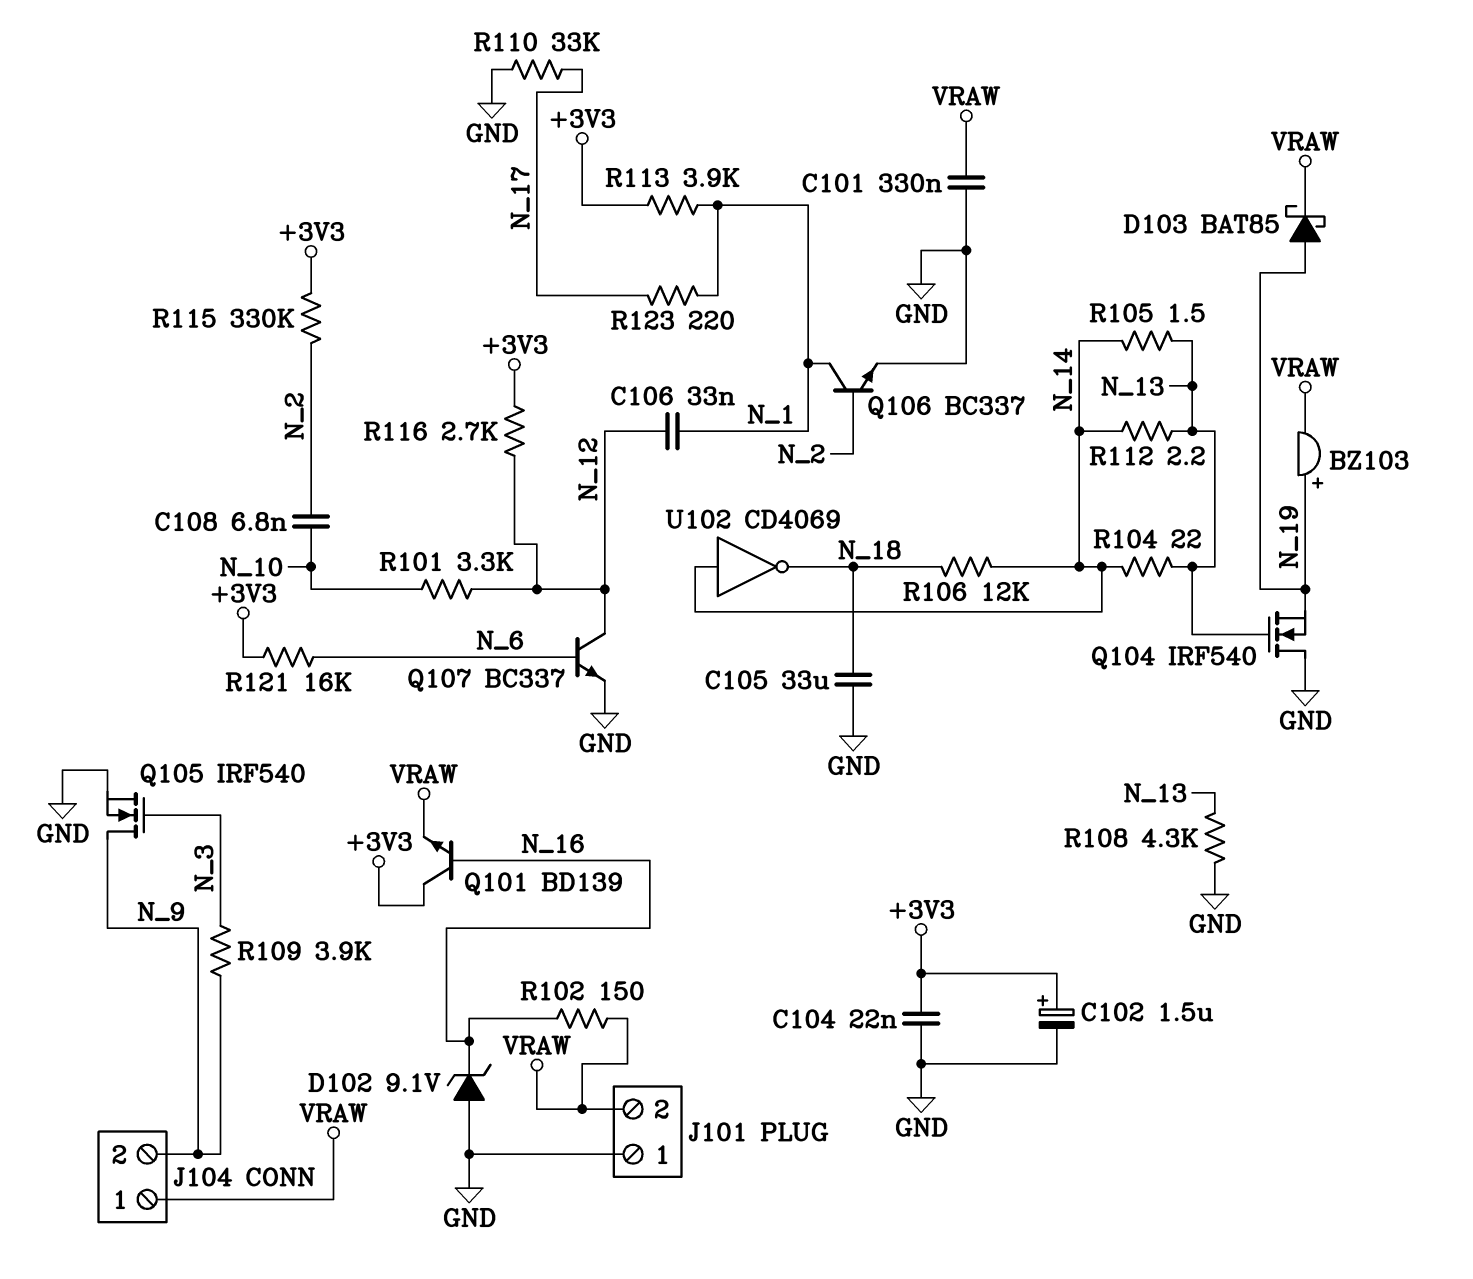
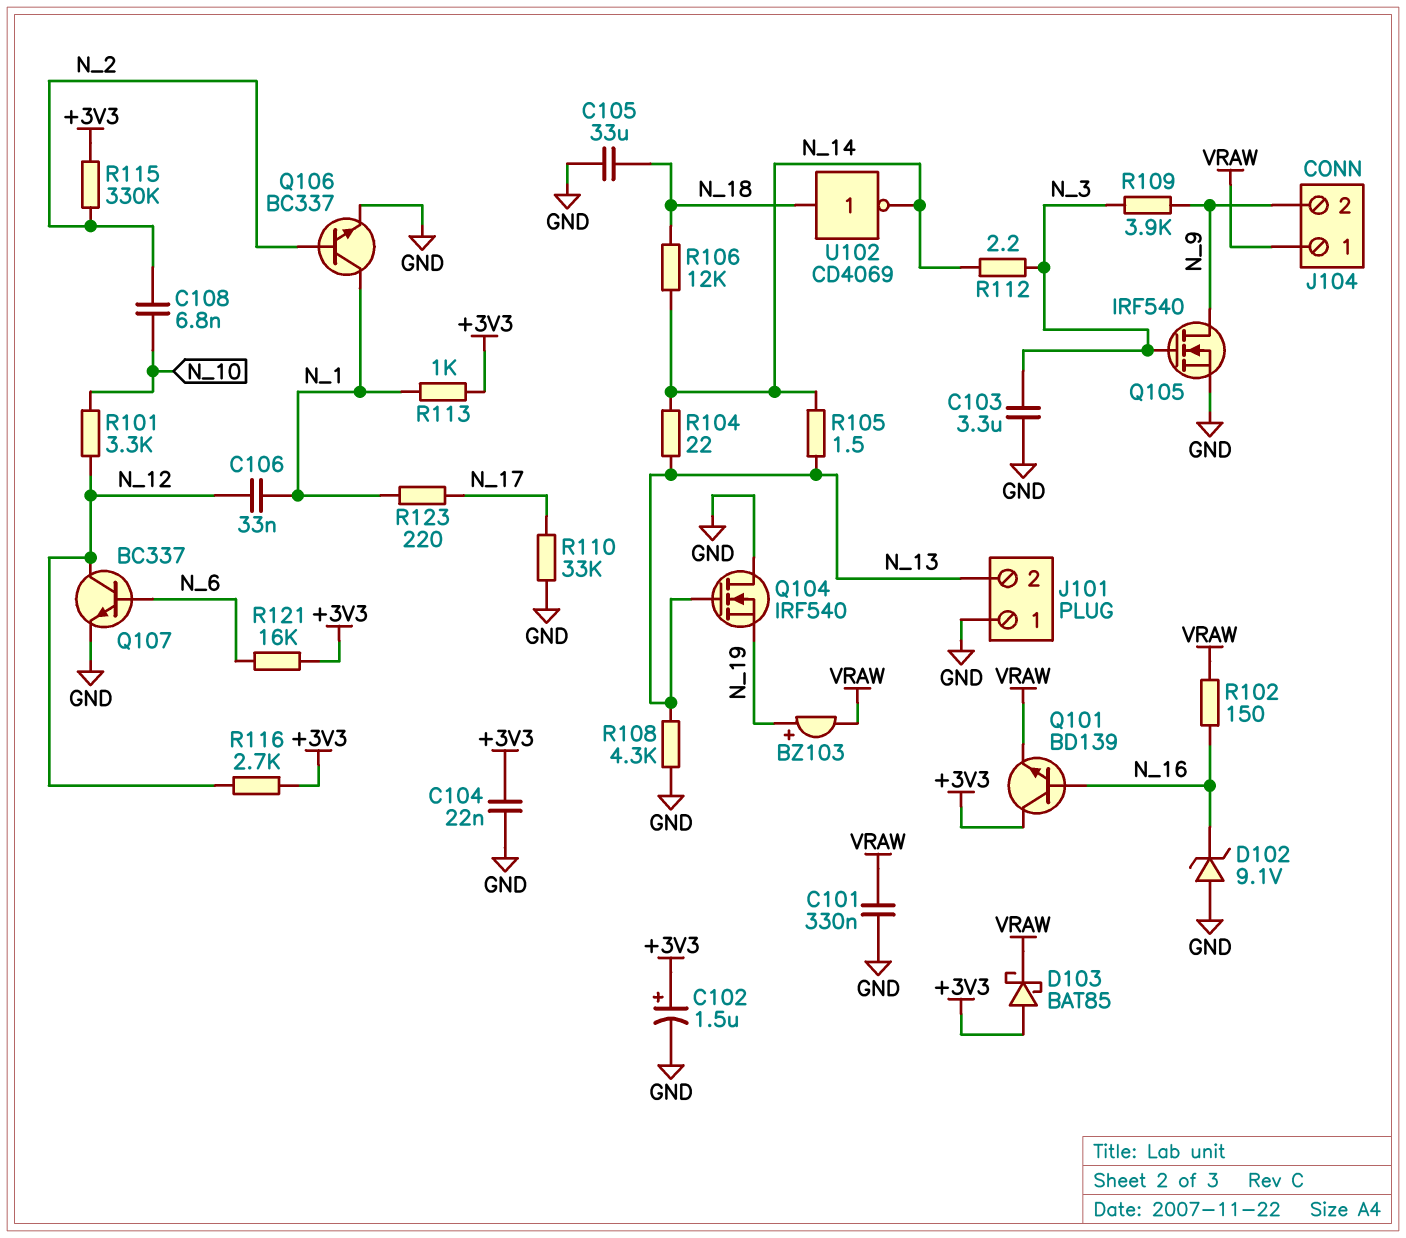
C103: none -> 3.3uF (GND, N_3)
D103: schottky BAT85 (A N_19, K VRAW) -> schottky BAT85 (A +3V3, K VRAW)
J101 pin 2: VRAW -> N_13
R112: 2.2 (N_13, N_14) -> 2.2 (N_3, N_14)
R113: 3.9k (+3V3, N_1) -> 1k (+3V3, N_1)
U102: NOT CD4069 (in N_14, out N_18) -> NOT CD4069 (in N_18, out N_14)

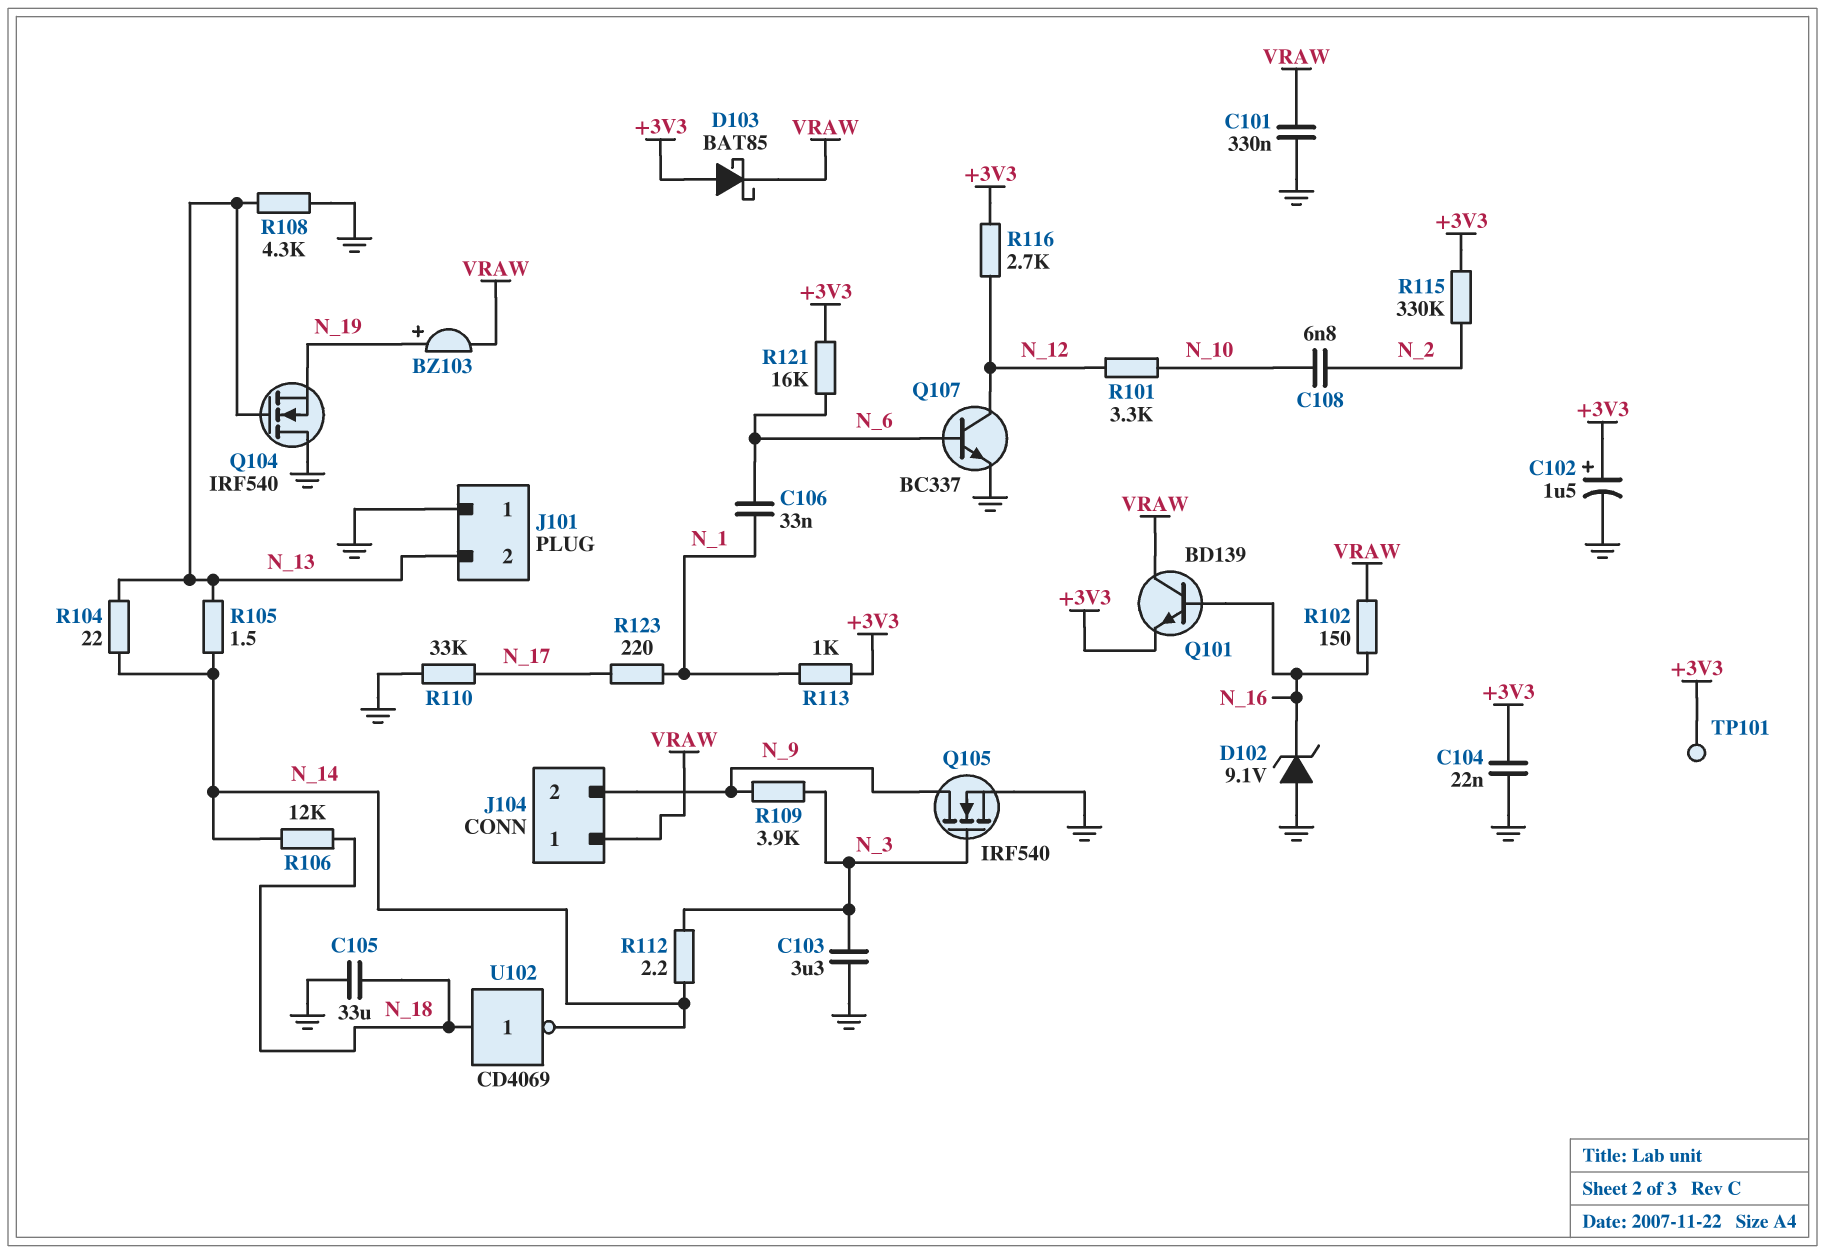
C106: 33nF (N_1, N_12) -> 33nF (N_1, N_6)
Q101: NPN BD139 (B N_16, C +3V3, E VRAW) -> NPN BD139 (B N_16, C VRAW, E +3V3)
Q106: NPN BC337 (B N_2, C N_1, E GND) -> none
TP101: none -> test point (+3V3)

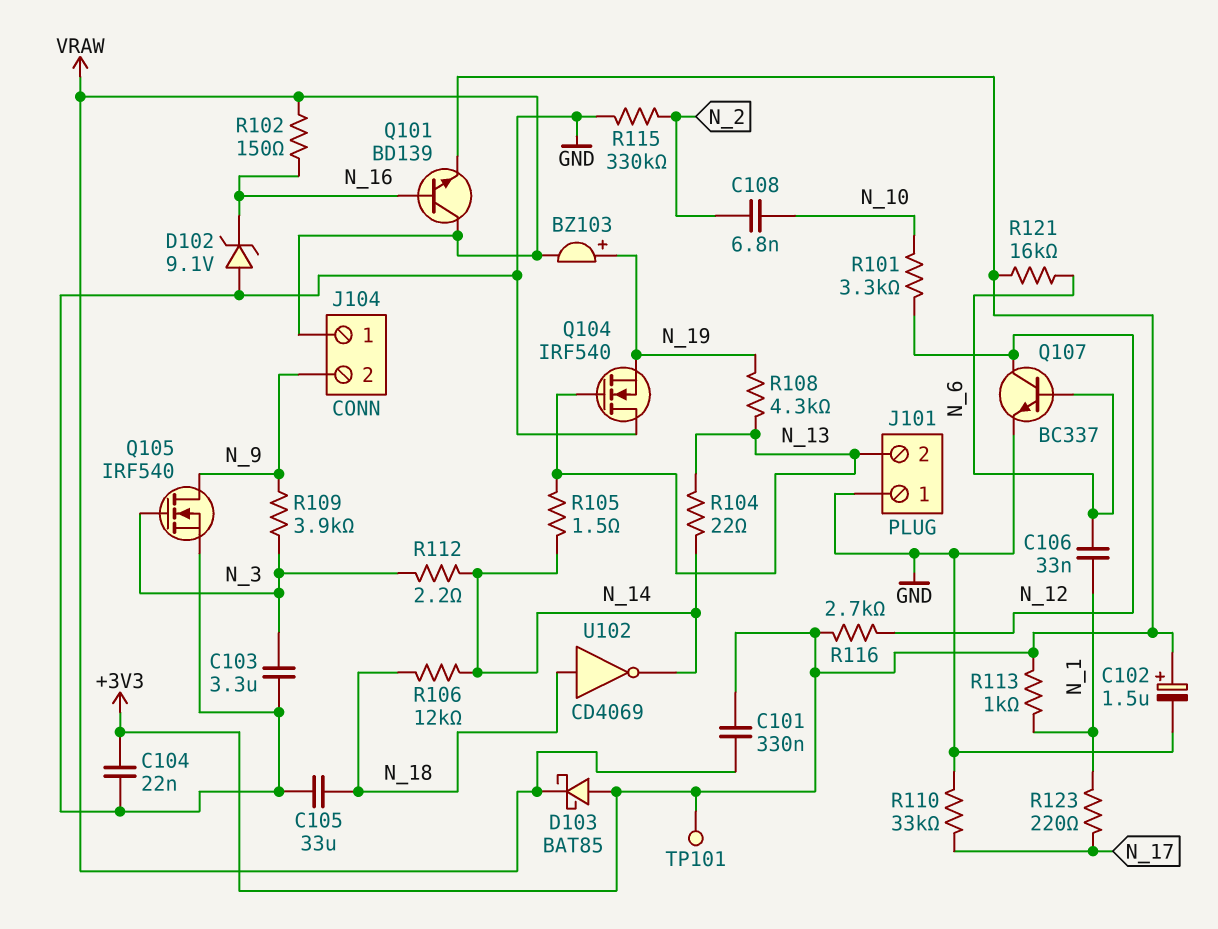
C101: 330nF (GND, VRAW) -> 330nF (+3V3, VRAW)
R108: 4.3k (GND, N_13) -> 4.3k (N_13, N_19)
R115: 330k (+3V3, N_2) -> 330k (GND, N_2)

